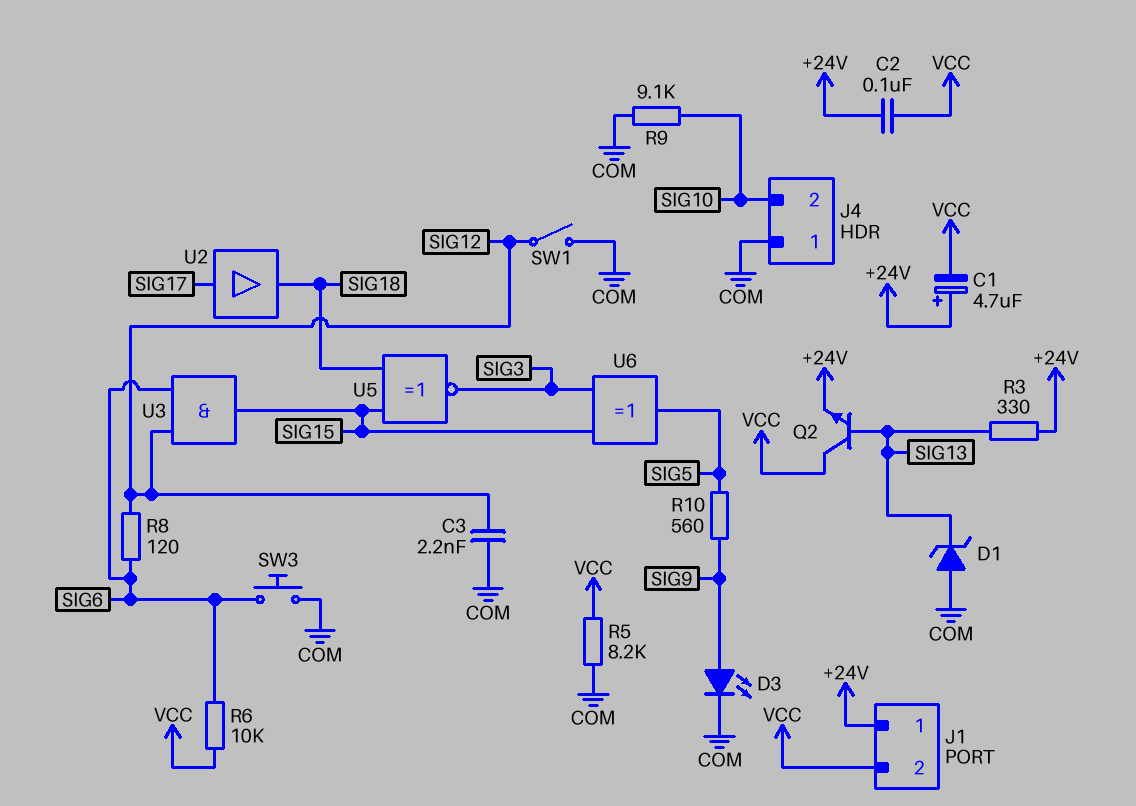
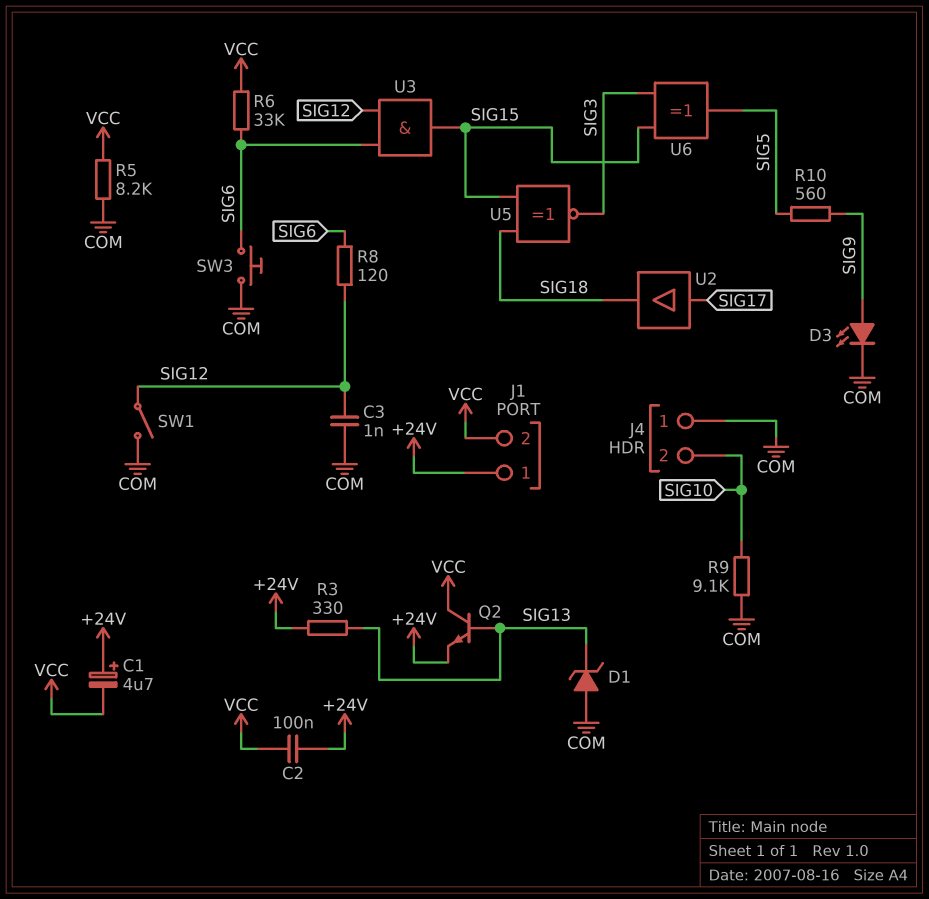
C3: 2.2nF (COM, SIG12) -> 1nF (COM, SIG12)
R6: 10k (SIG6, VCC) -> 33k (SIG6, VCC)

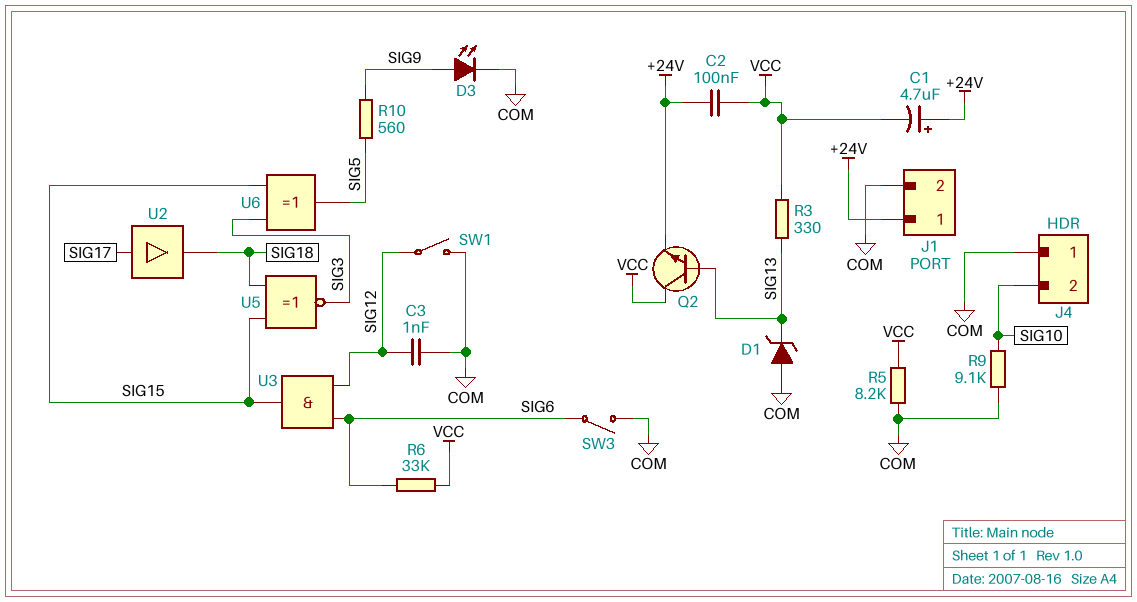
J1 pin 2: VCC -> COM
R3: 330 (+24V, SIG13) -> 330 (SIG13, VCC)
R8: 120 (SIG6, SIG12) -> none
SW3: button (COM, SIG6) -> switch (COM, SIG6)

